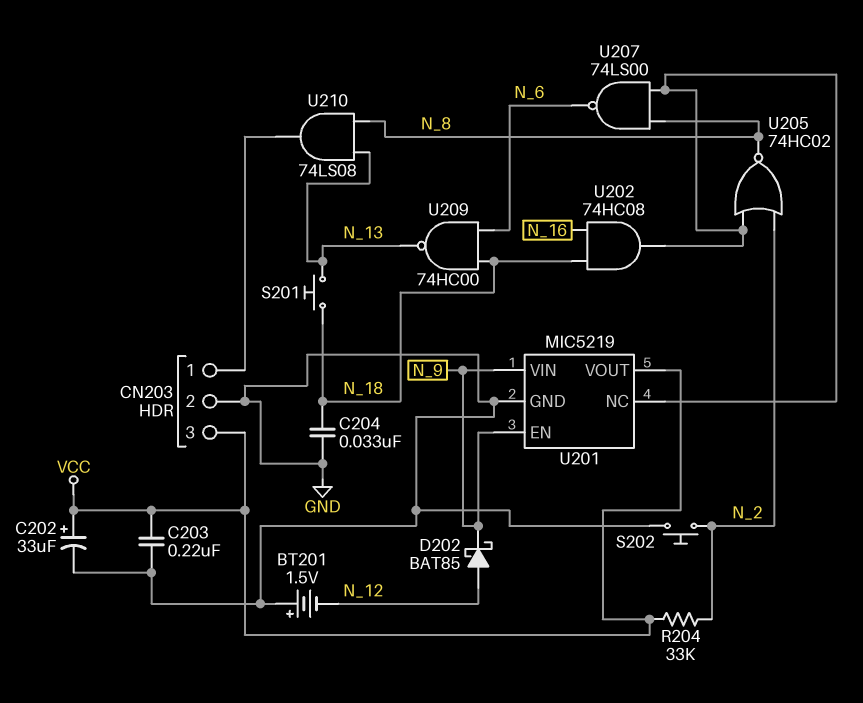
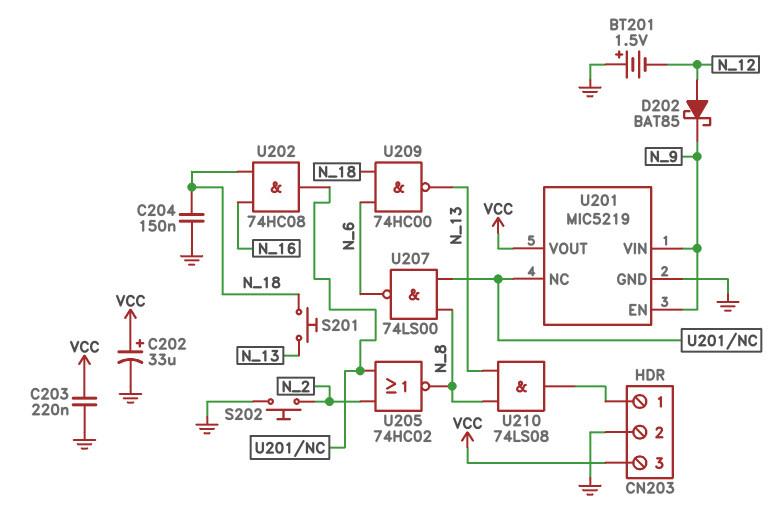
C204: 33nF (GND, N_18) -> 150nF (GND, N_18)
R204: 33k (N_2, VCC) -> none

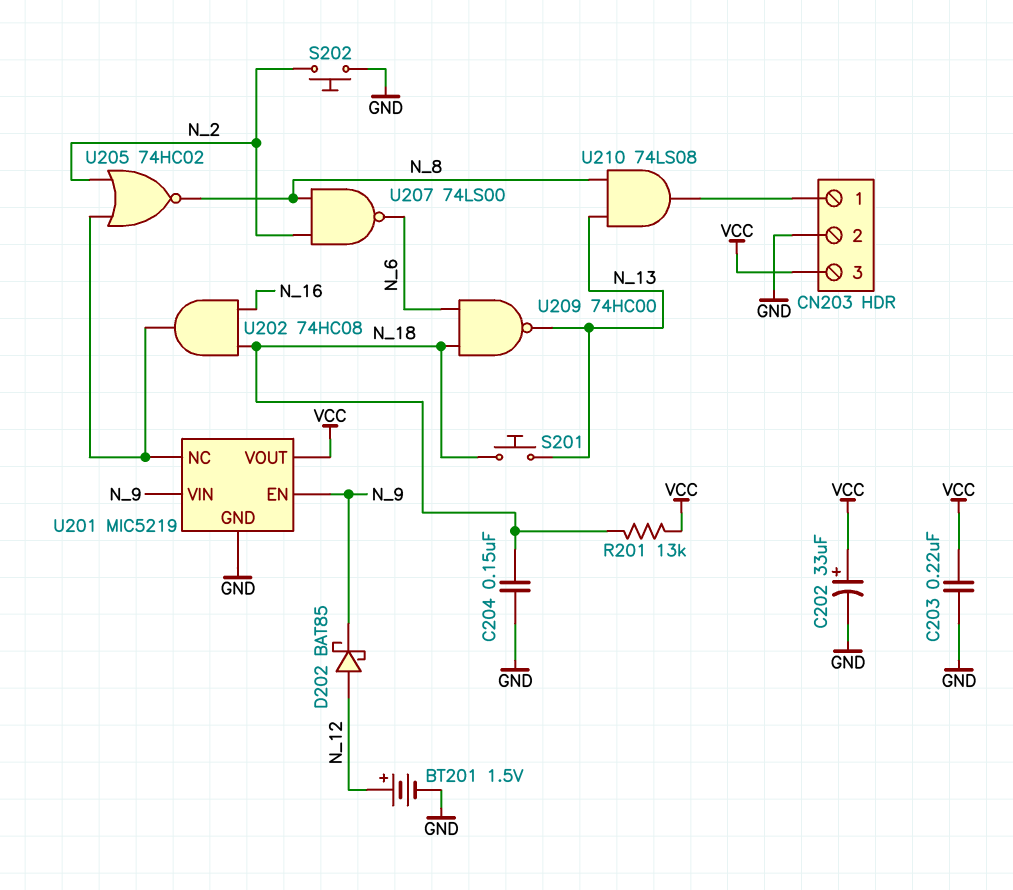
BT201: 1.5V (plus GND, minus N_12) -> 1.5V (plus N_12, minus GND)
R201: none -> 13k (N_18, VCC)
U207: NAND 74LS00 (in N_8, in U201/NC, out N_6) -> NAND 74LS00 (in N_2, in N_8, out N_6)

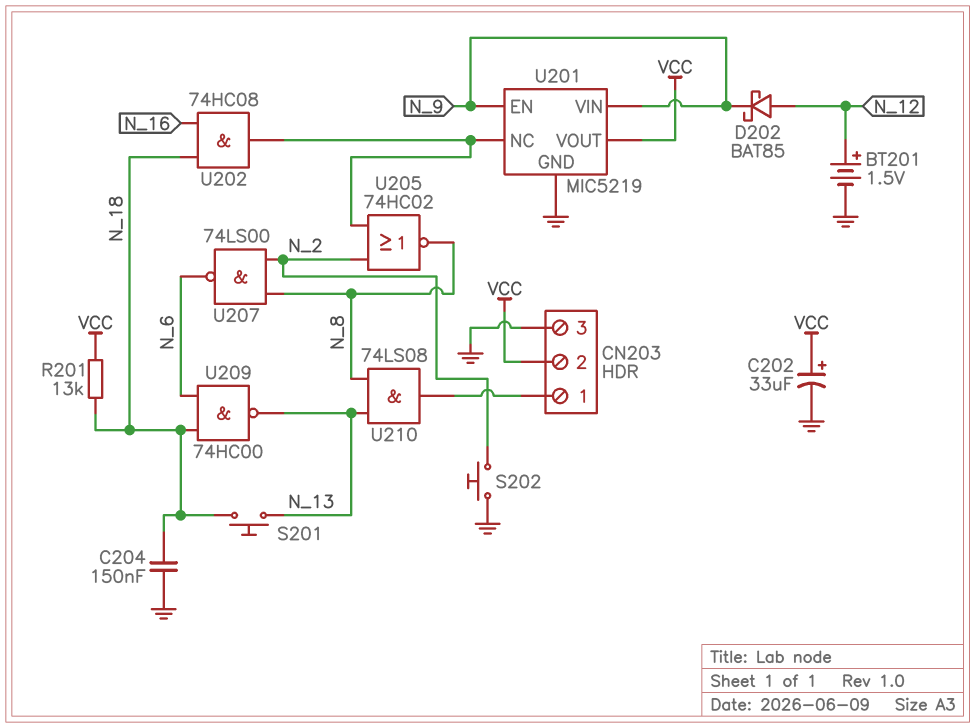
C203: 220nF (GND, VCC) -> none
CN203 pin 2: GND -> VCC
CN203 pin 3: VCC -> GND

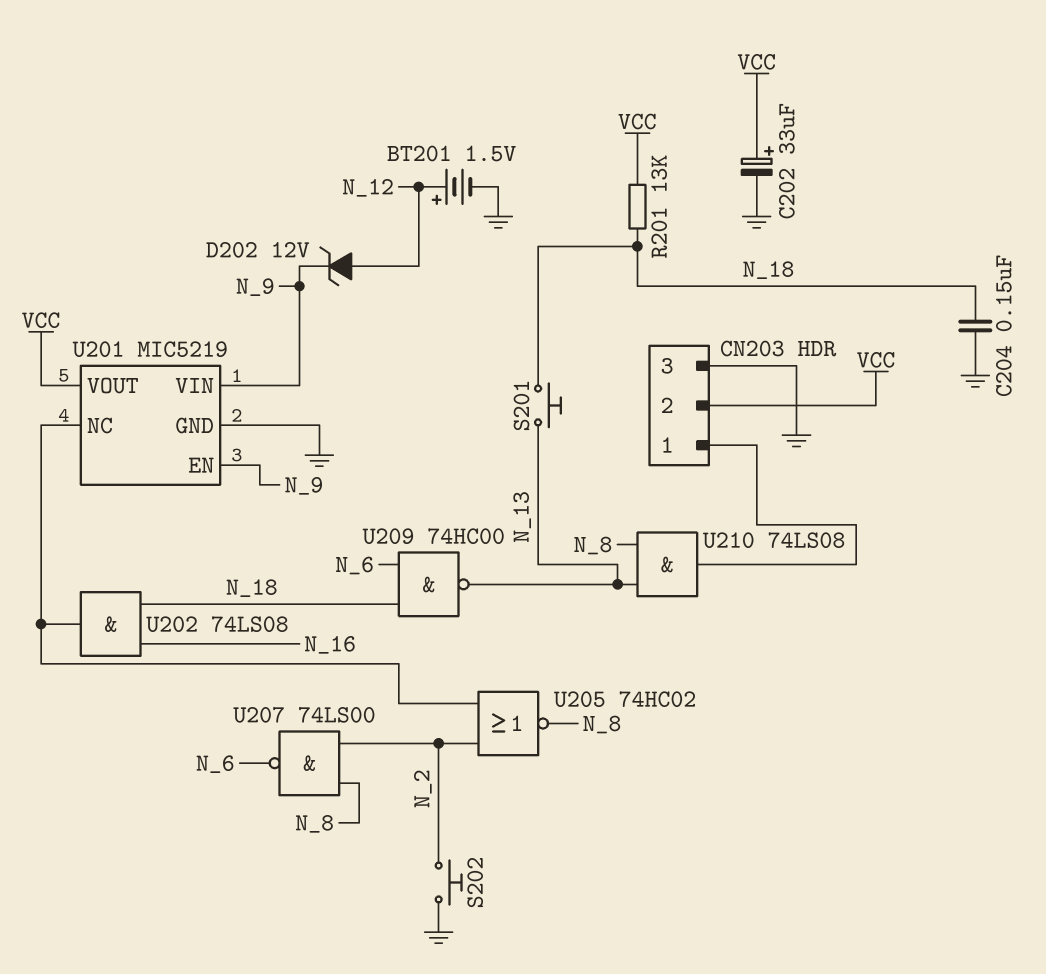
D202: schottky BAT85 (A N_12, K N_9) -> zener 12V (A N_12, K N_9)
U202: AND 74HC08 (in N_16, in N_18, out U201/NC) -> AND 74LS08 (in N_16, in N_18, out U201/NC)

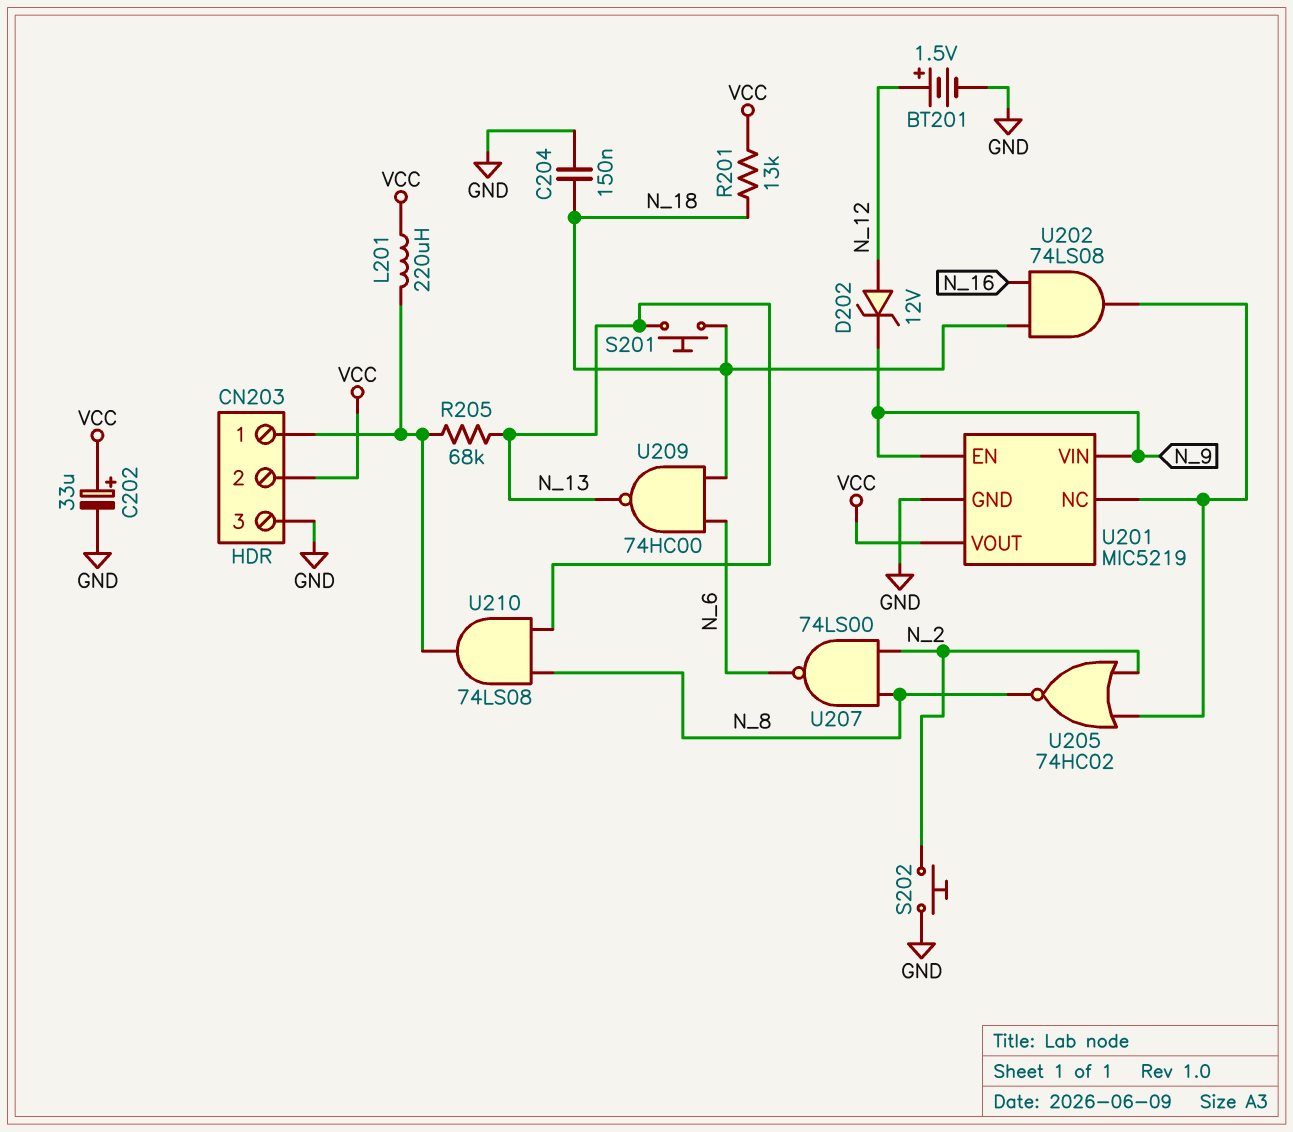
L201: none -> 220uH (CN203/1, VCC)
R205: none -> 68k (CN203/1, N_13)

